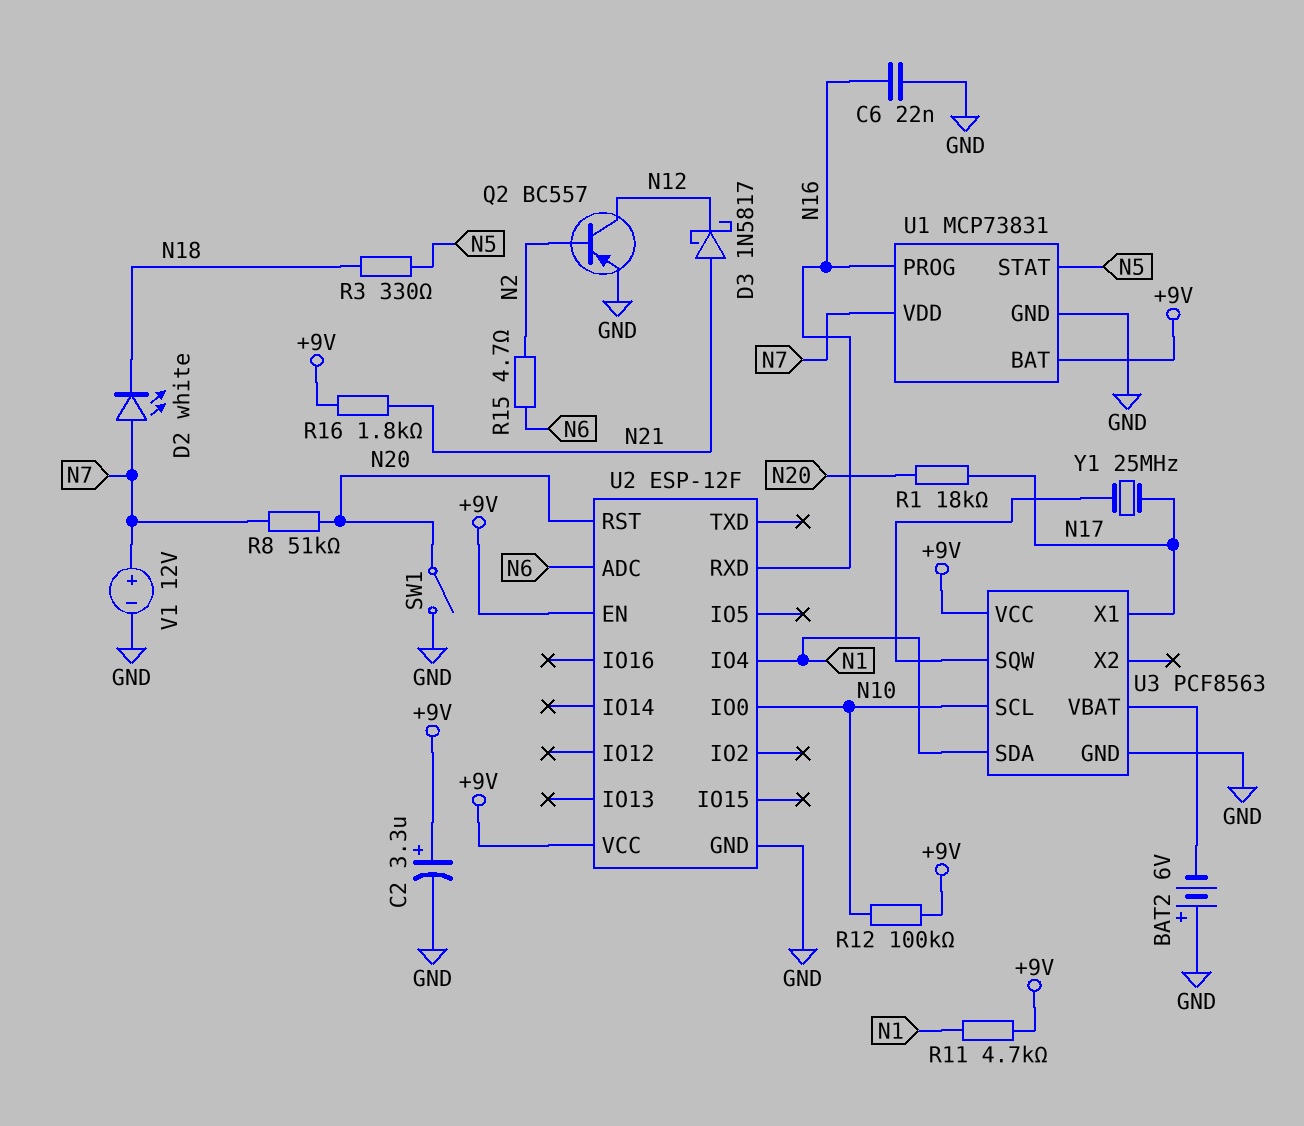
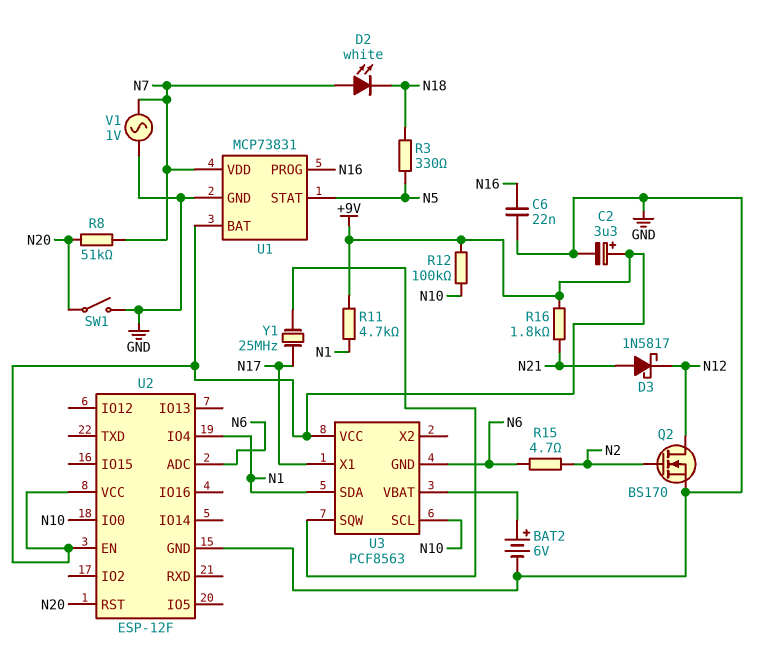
BAT2: 6V (plus GND, minus U3/VBAT) -> 6V (plus U3/VBAT, minus GND)
Q2: PNP BC557 (B N2, C N12, E GND) -> NMOS BS170 (G N2, D N12, S GND)
R1: 18k (N17, N20) -> none
U2 pin RXD: N16 -> none
U3 pin GND: GND -> N6
V1: 12V (plus N7, minus GND) -> AC 1V (GND, N7)

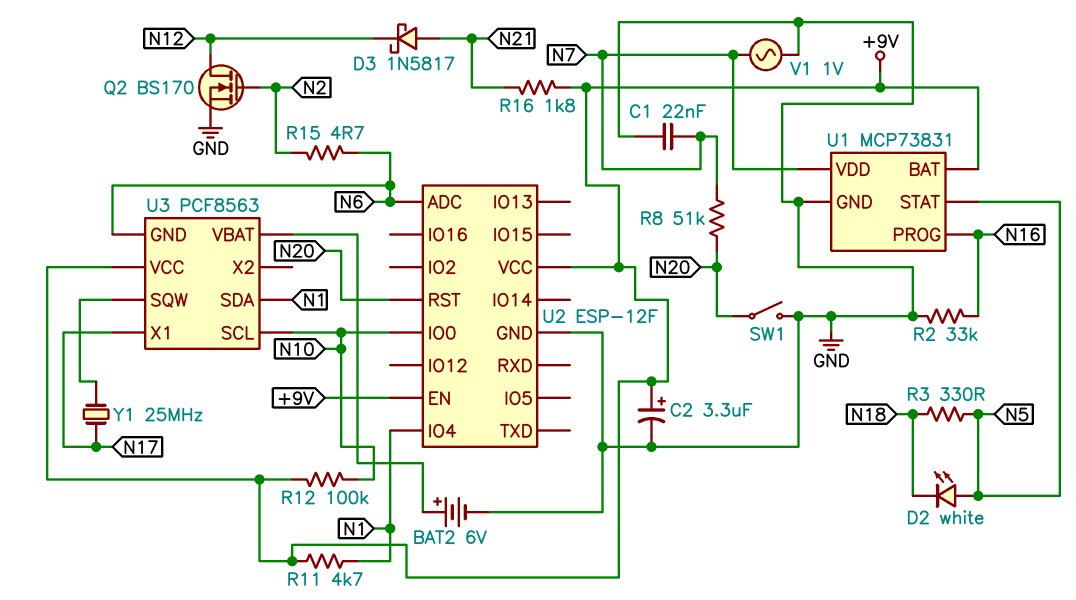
C1: none -> 22nF (GND, N7)
C6: 22nF (GND, N16) -> none
D2: LED white (A N7, K N18) -> LED white (A N5, K N18)
R2: none -> 33k (GND, N16)

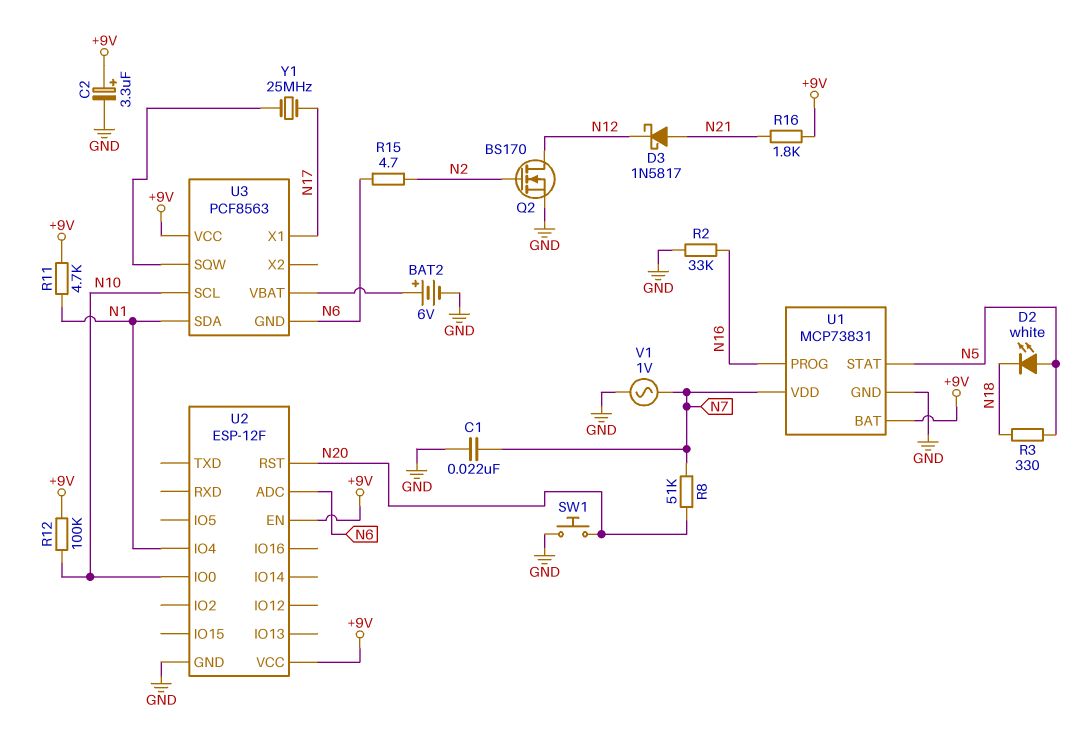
SW1: switch (GND, N20) -> button (GND, N20)

